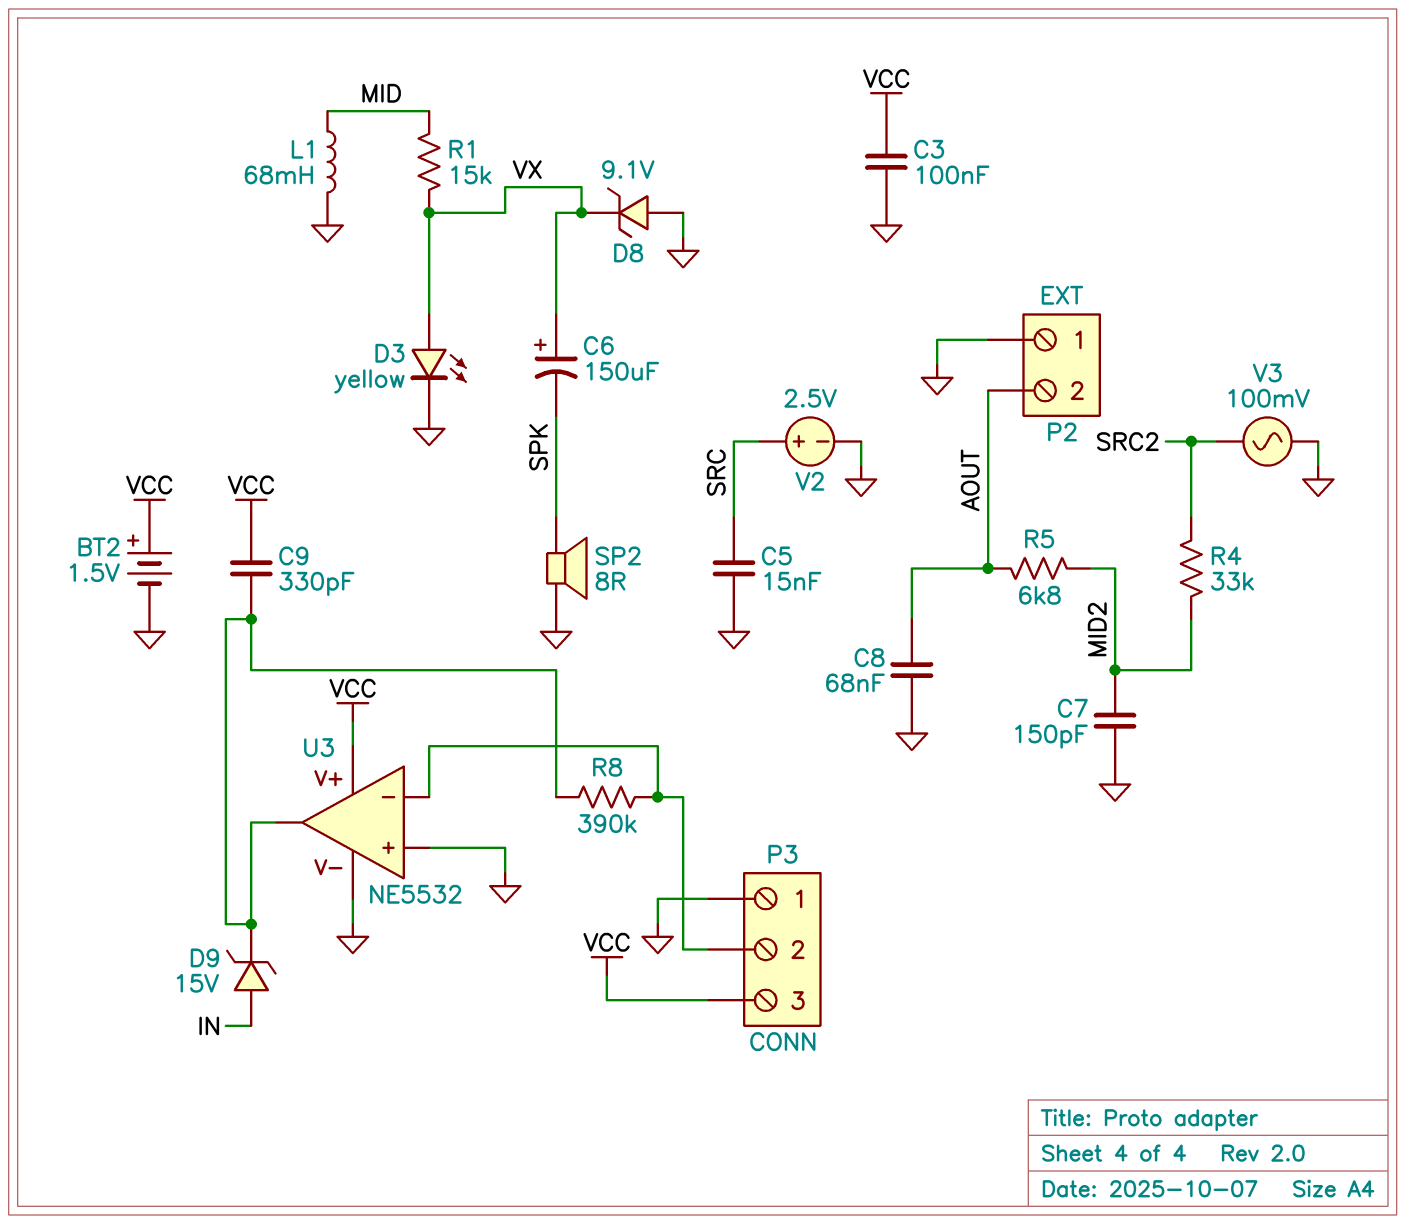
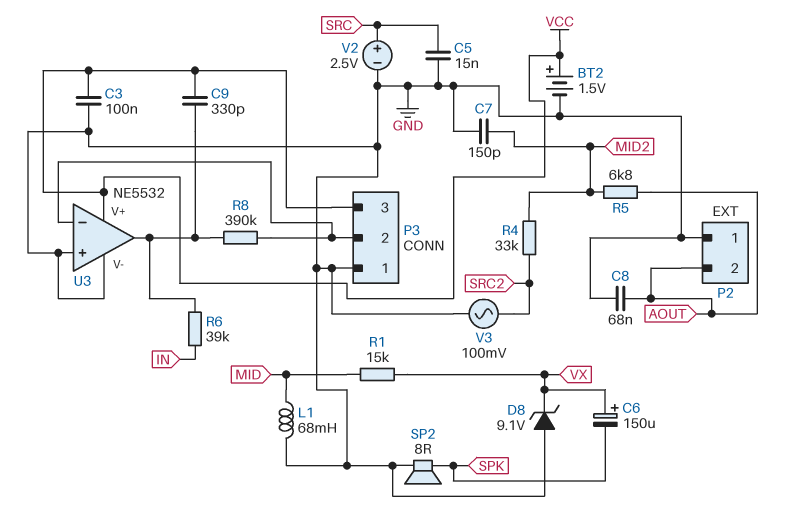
D3: LED yellow (A VX, K GND) -> none
D9: zener 15V (A IN, K U3/out) -> none
R6: none -> 39k (IN, U3/out)

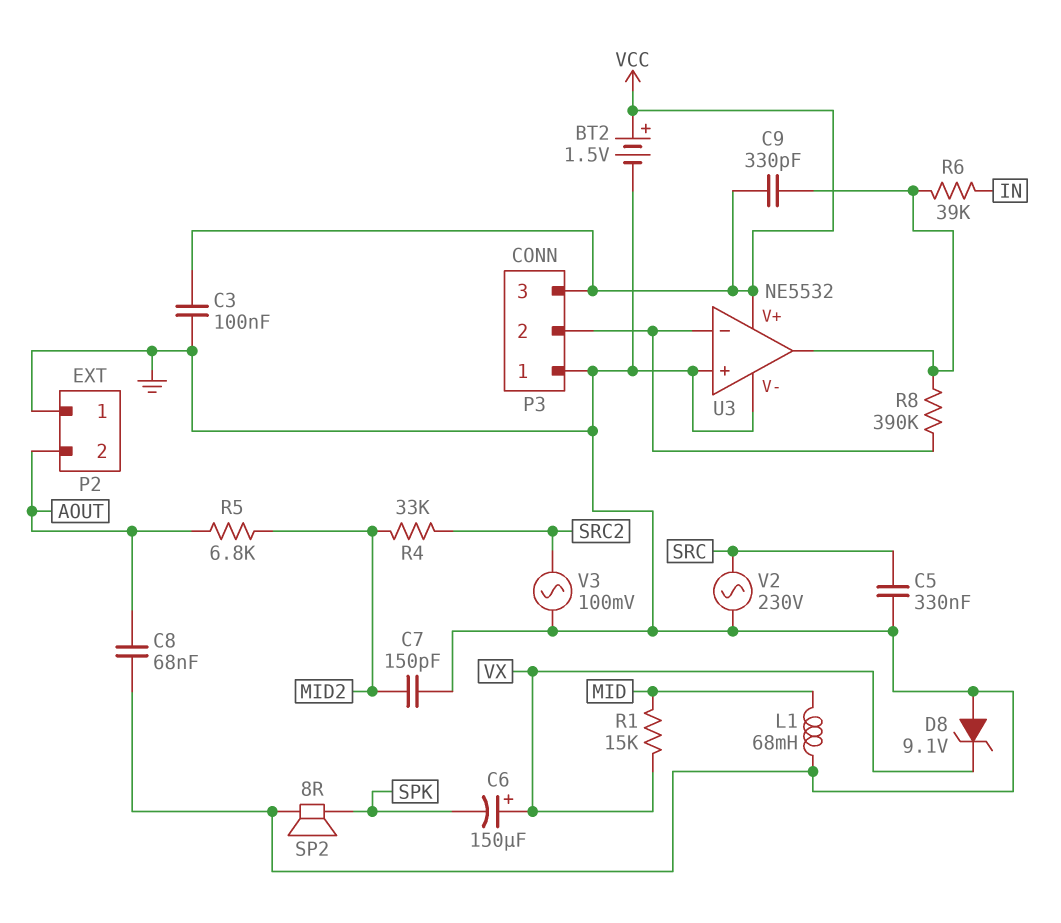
C5: 15nF (GND, SRC) -> 330nF (GND, SRC)
V2: 2.5V (plus SRC, minus GND) -> AC 230V (GND, SRC)

